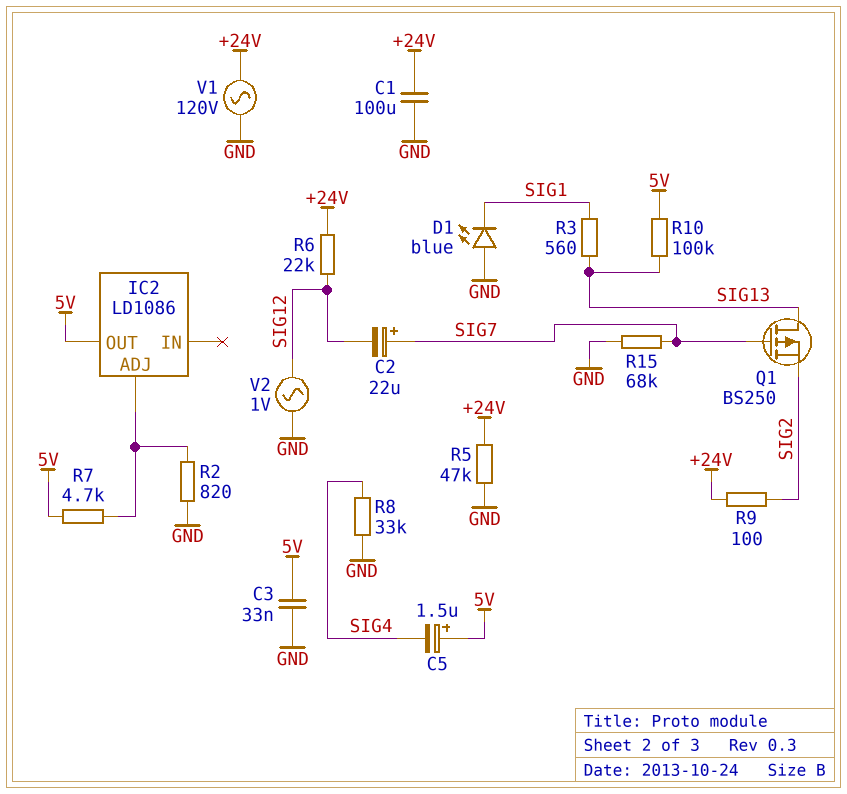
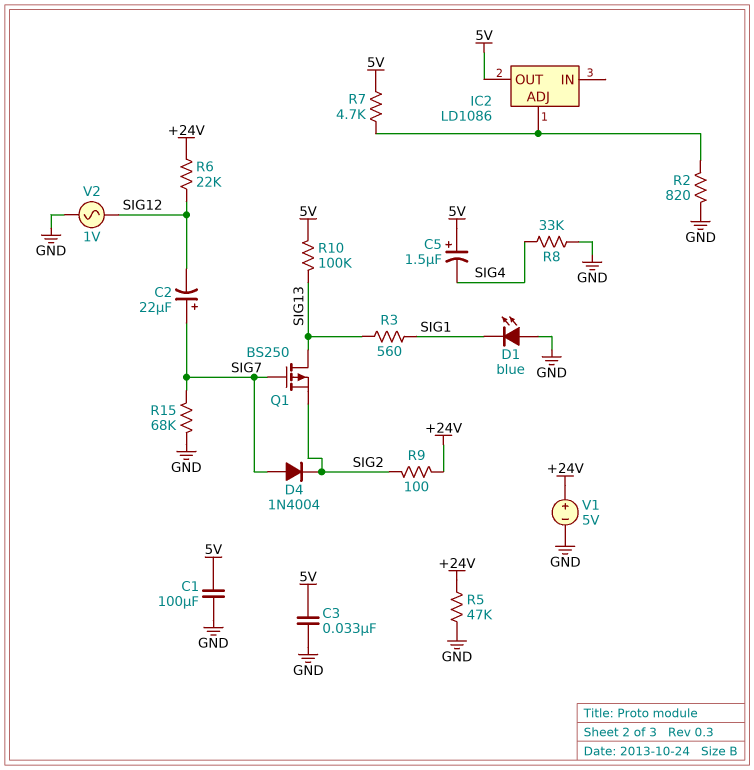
C1: 100uF (+24V, GND) -> 100uF (5V, GND)
D4: none -> diode 1N4004 (A SIG7, K SIG2)
V1: AC 120V (+24V, GND) -> 5V (plus +24V, minus GND)

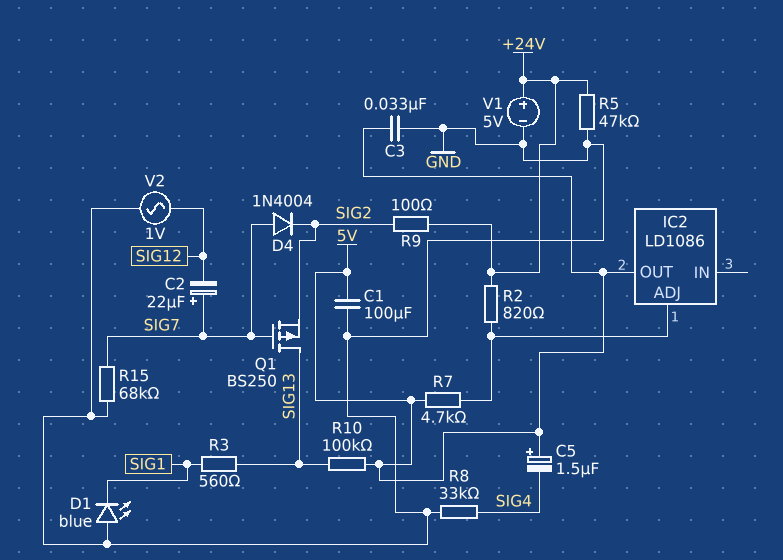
R2: 820 (GND, IC2/ADJ) -> 820 (+24V, IC2/ADJ)
R6: 22k (+24V, SIG12) -> none

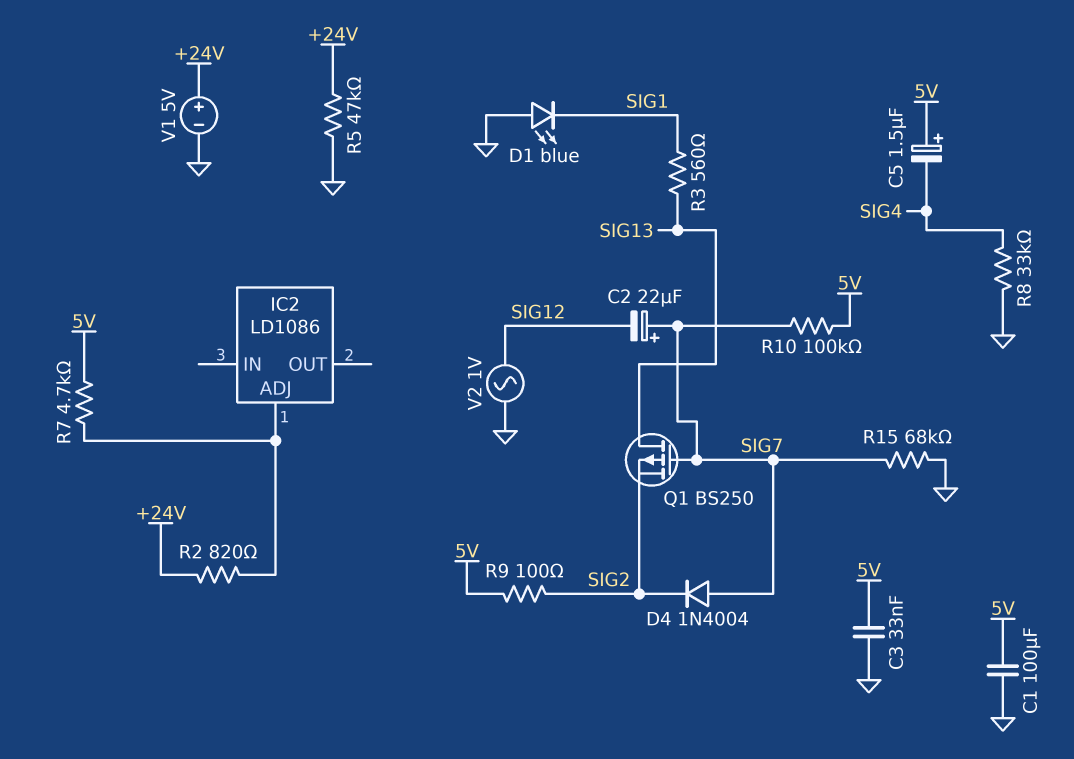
IC2 pin OUT: 5V -> none
R9: 100 (+24V, SIG2) -> 100 (5V, SIG2)
R10: 100k (5V, SIG13) -> 100k (5V, SIG7)

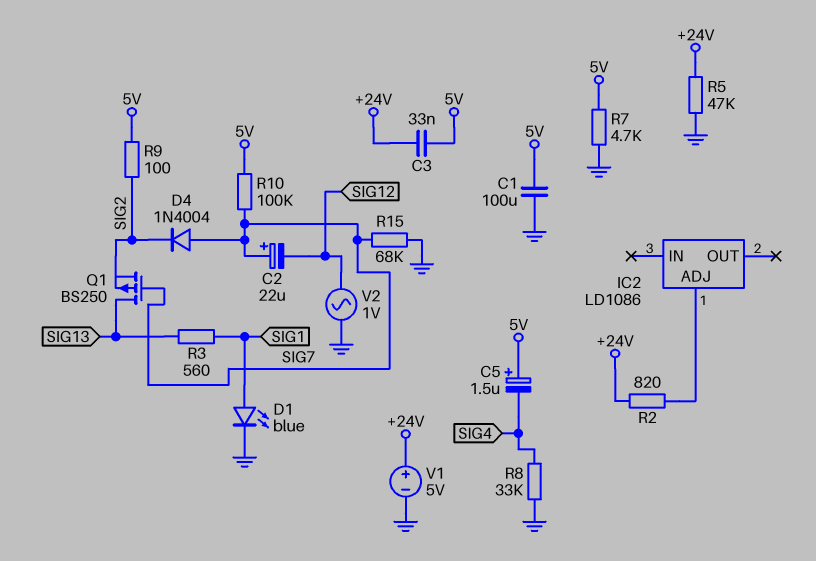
C3: 33nF (5V, GND) -> 33nF (+24V, 5V)
D1: LED blue (A GND, K SIG1) -> LED blue (A SIG1, K GND)
R7: 4.7k (5V, IC2/ADJ) -> 4.7k (5V, GND)

